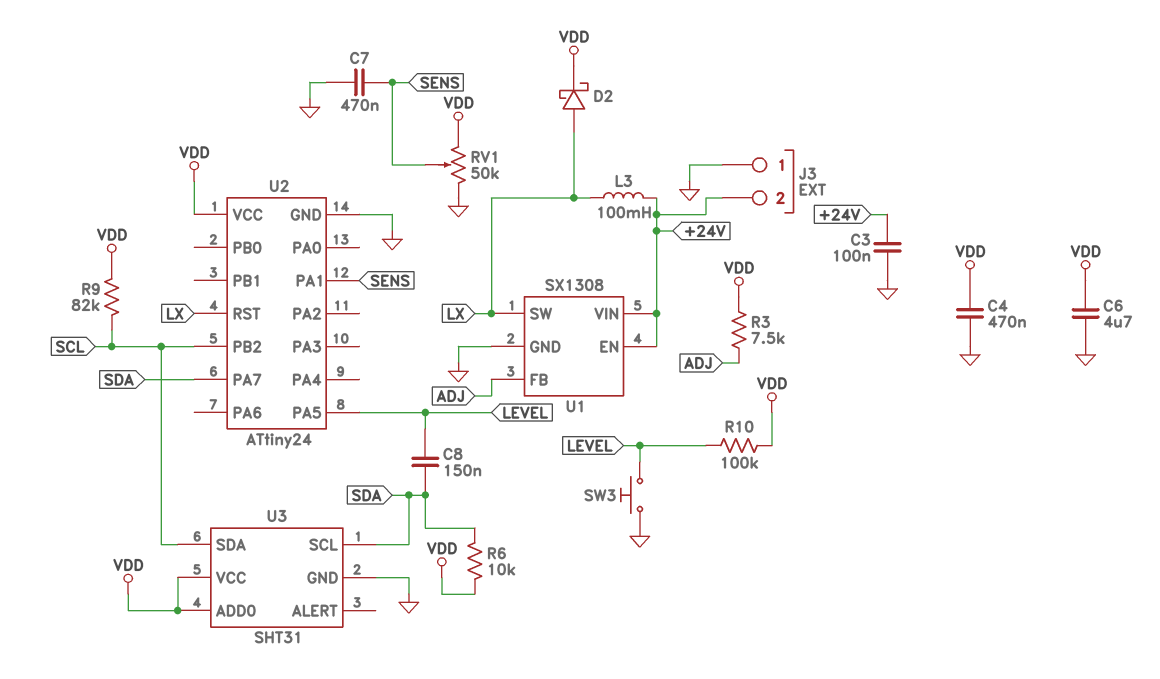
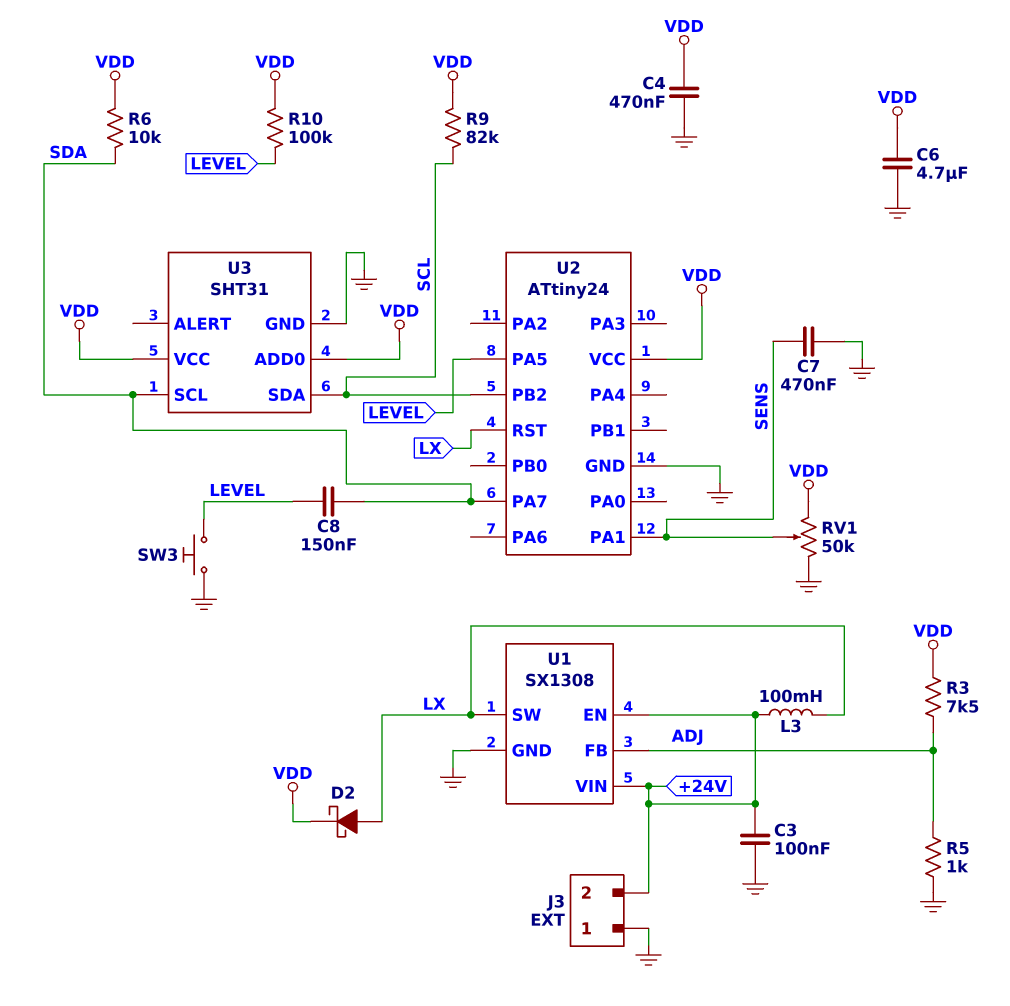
R5: none -> 1k (ADJ, GND)

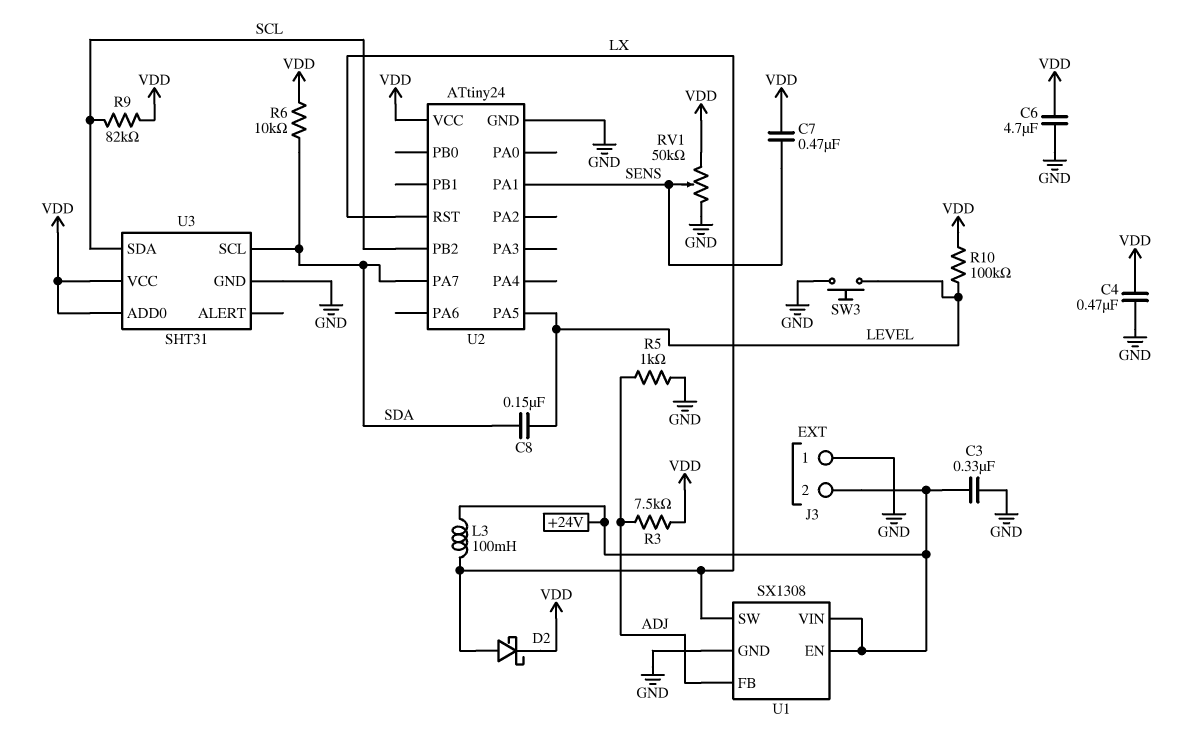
C3: 100nF (+24V, GND) -> 330nF (+24V, GND)
C7: 470nF (GND, SENS) -> 470nF (SENS, VDD)

